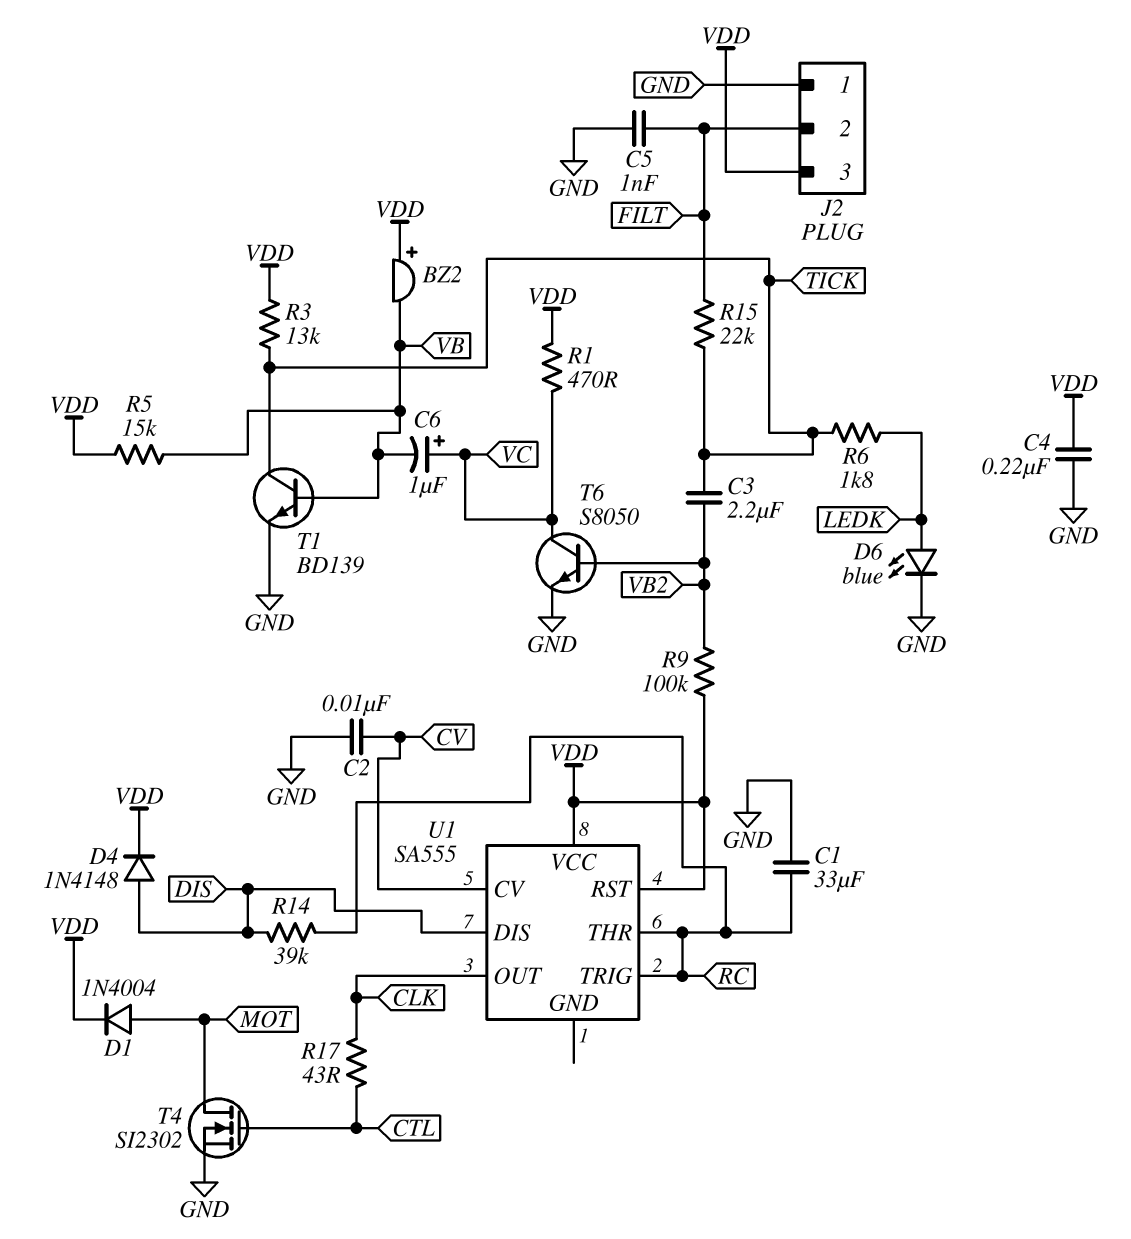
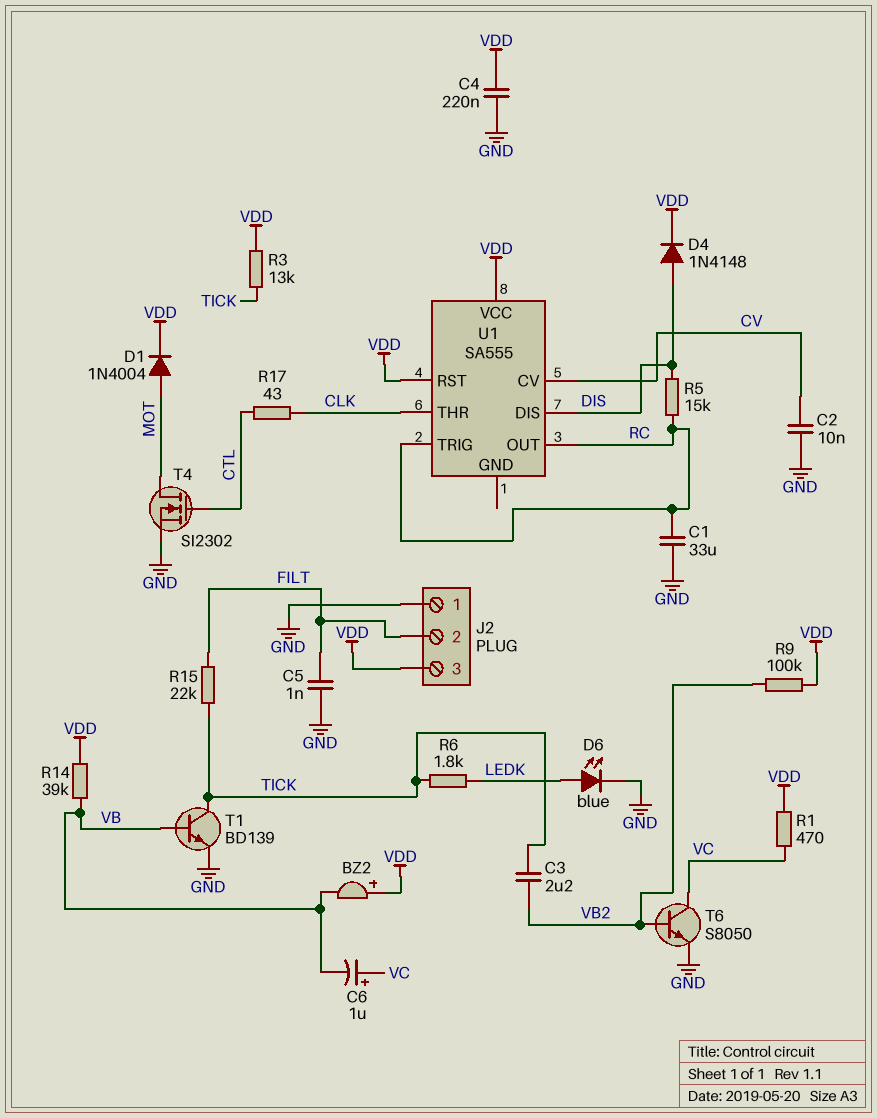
R5: 15k (VB, VDD) -> 15k (DIS, RC)
R14: 39k (DIS, RC) -> 39k (VB, VDD)
U1 pin OUT: CLK -> RC
U1 pin THR: RC -> CLK

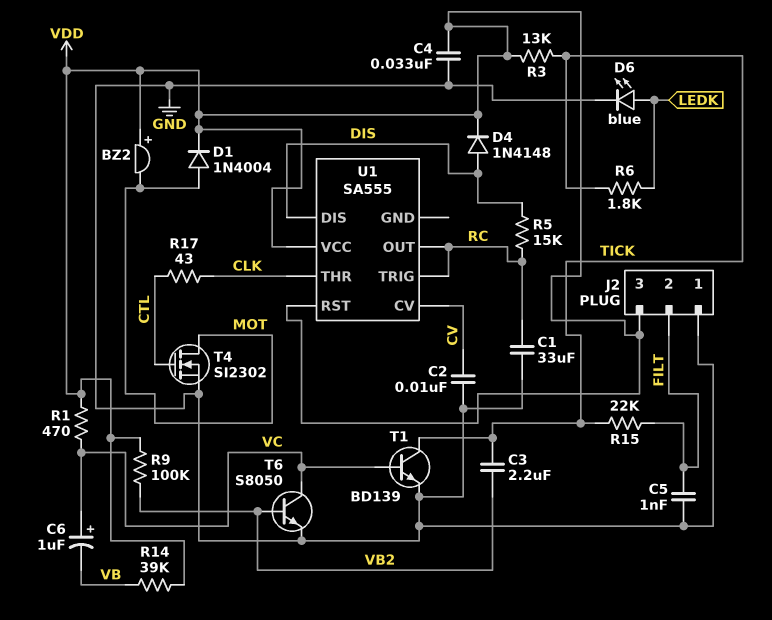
BZ2: buzzer (plus VDD, minus VB) -> buzzer (plus VDD, minus MOT)
C4: 220nF (GND, VDD) -> 33nF (GND, VDD)
T1: NPN BD139 (B VB, C TICK, E GND) -> NPN BD139 (B VC, C TICK, E GND)

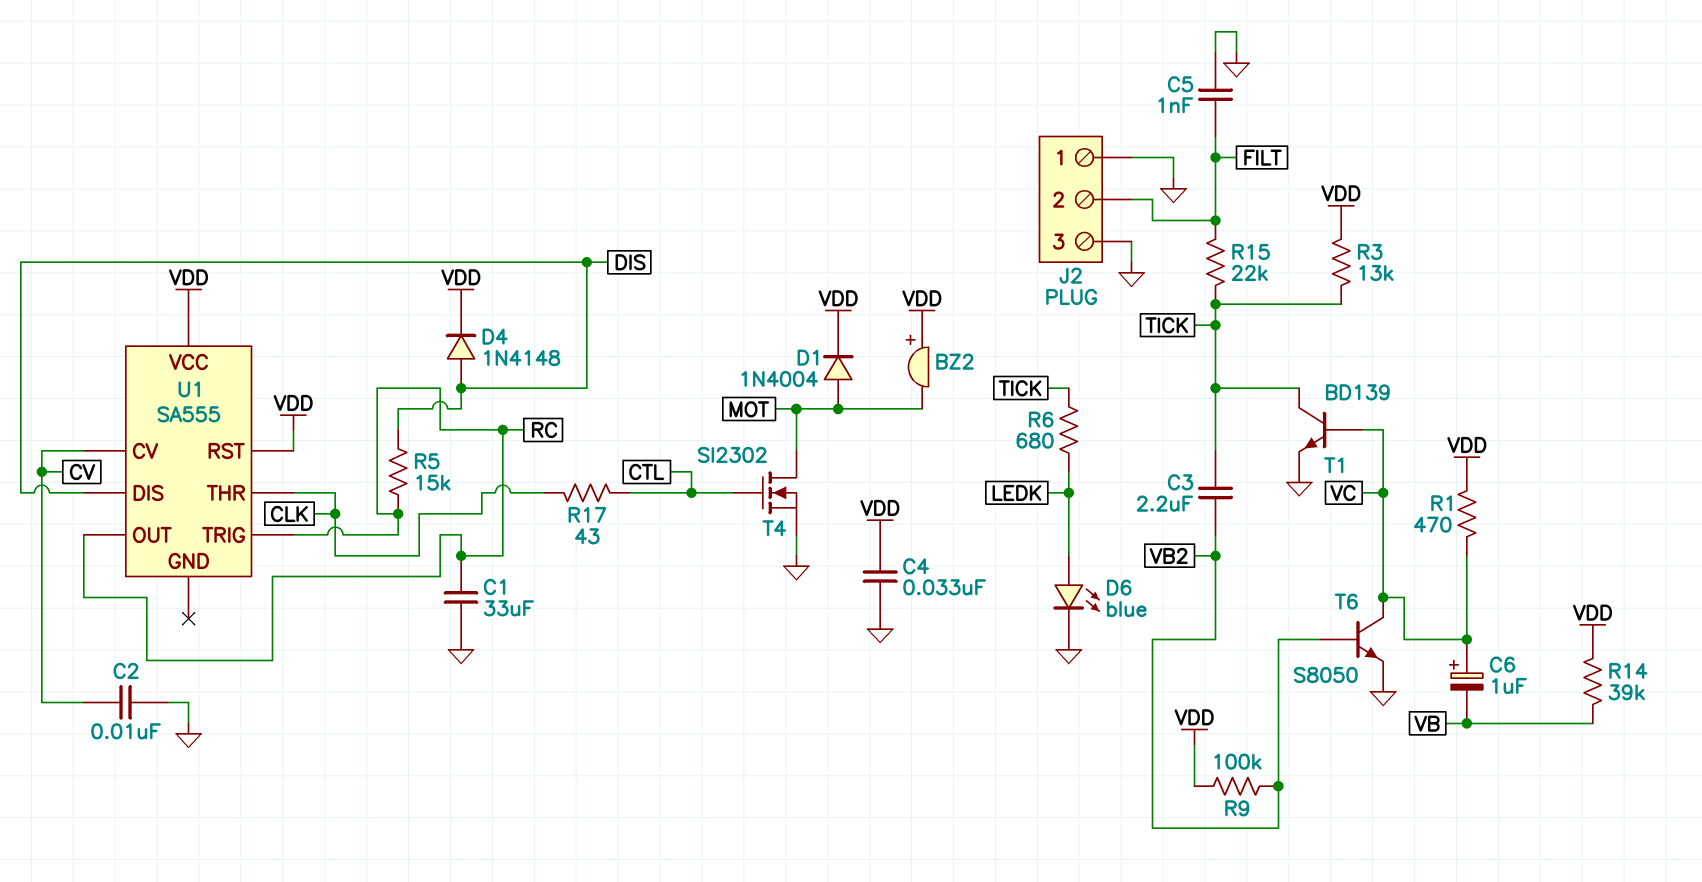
J2 pin 3: VDD -> GND
R6: 1.8k (LEDK, TICK) -> 680 (LEDK, TICK)

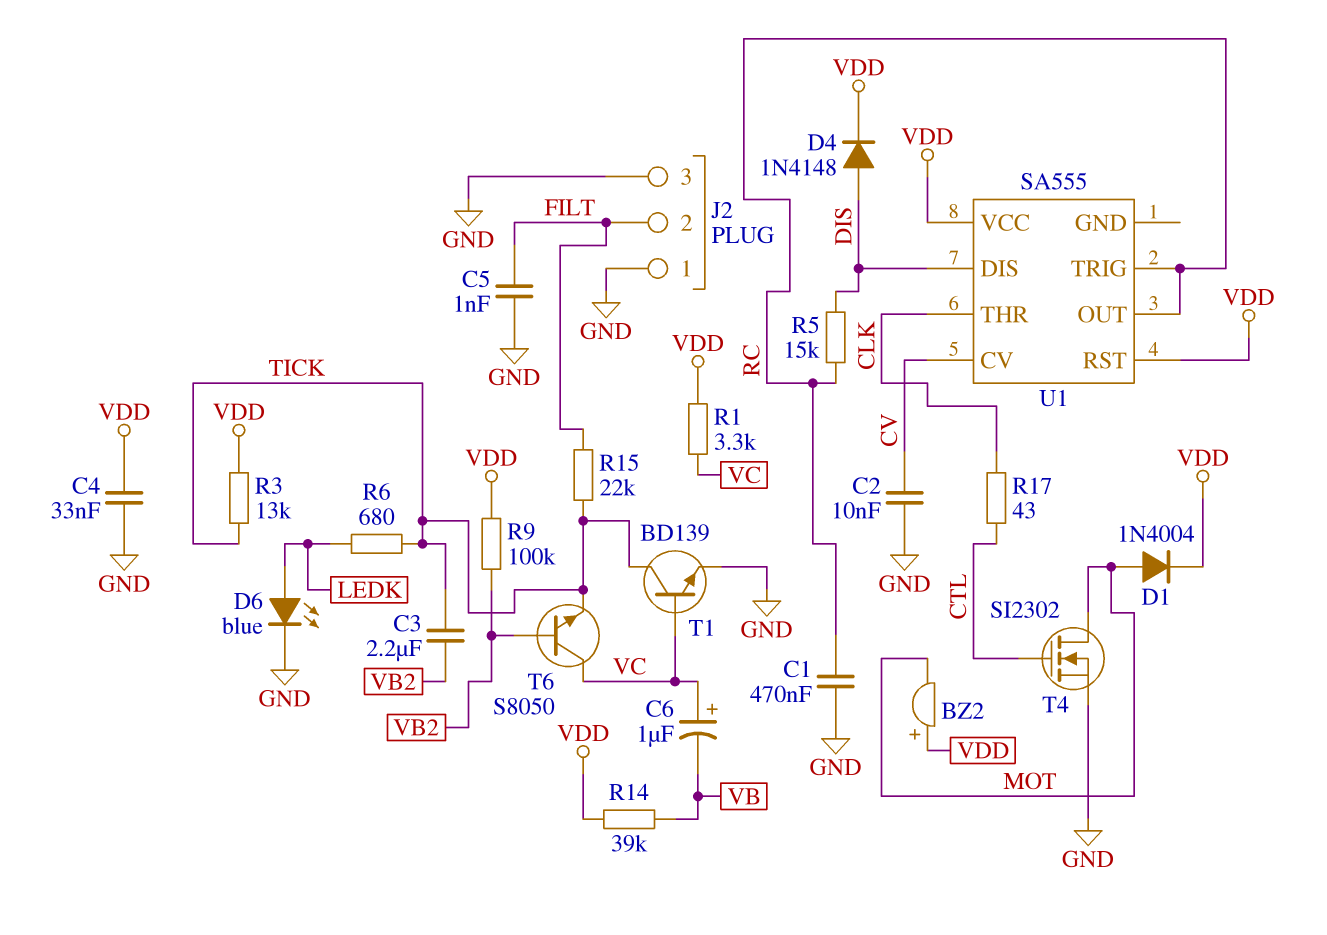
C1: 33uF (GND, RC) -> 470nF (GND, RC)
R1: 470 (VC, VDD) -> 3.3k (VC, VDD)
T6: NPN S8050 (B VB2, C VC, E GND) -> NPN S8050 (B VB2, C VC, E TICK)

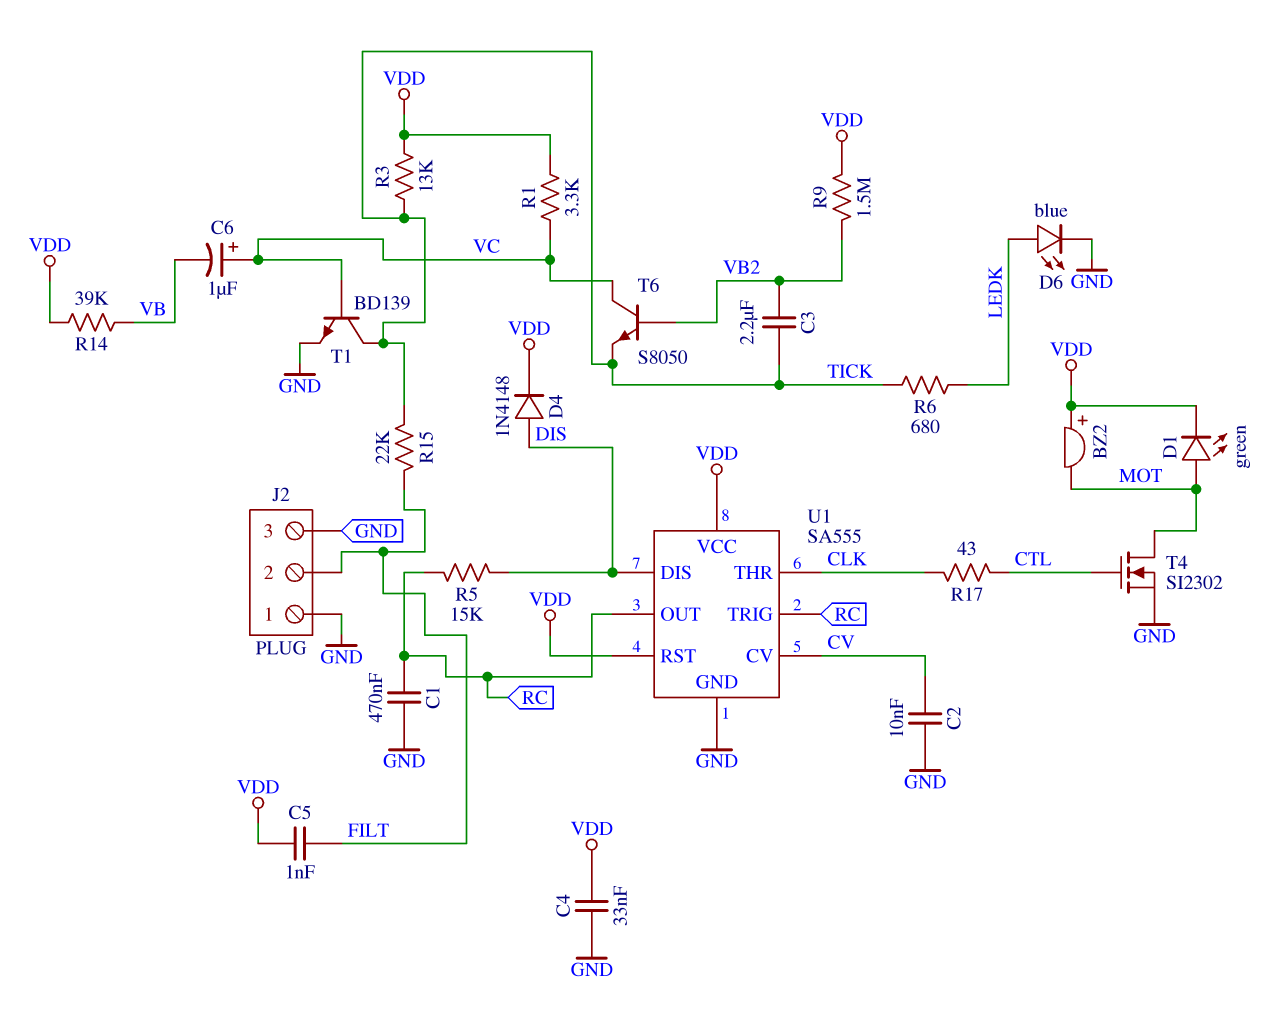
C5: 1nF (FILT, GND) -> 1nF (FILT, VDD)
D1: diode 1N4004 (A MOT, K VDD) -> LED green (A MOT, K VDD)
R9: 100k (VB2, VDD) -> 1.5M (VB2, VDD)
U1 pin GND: none -> GND

